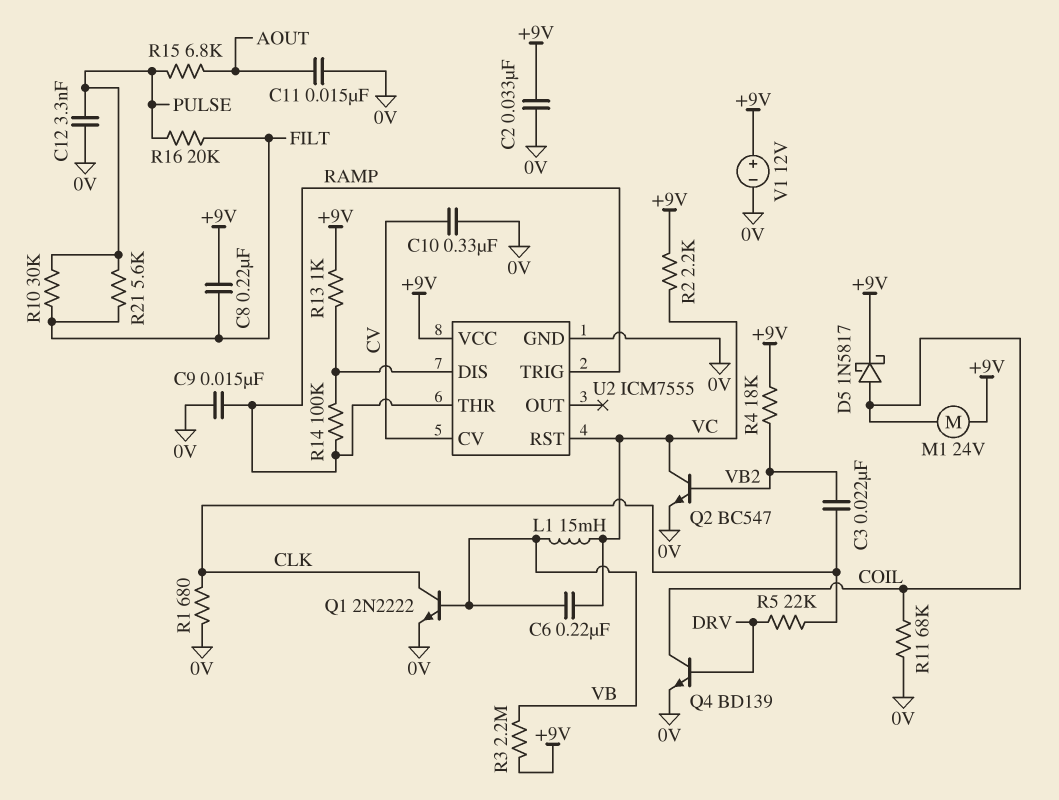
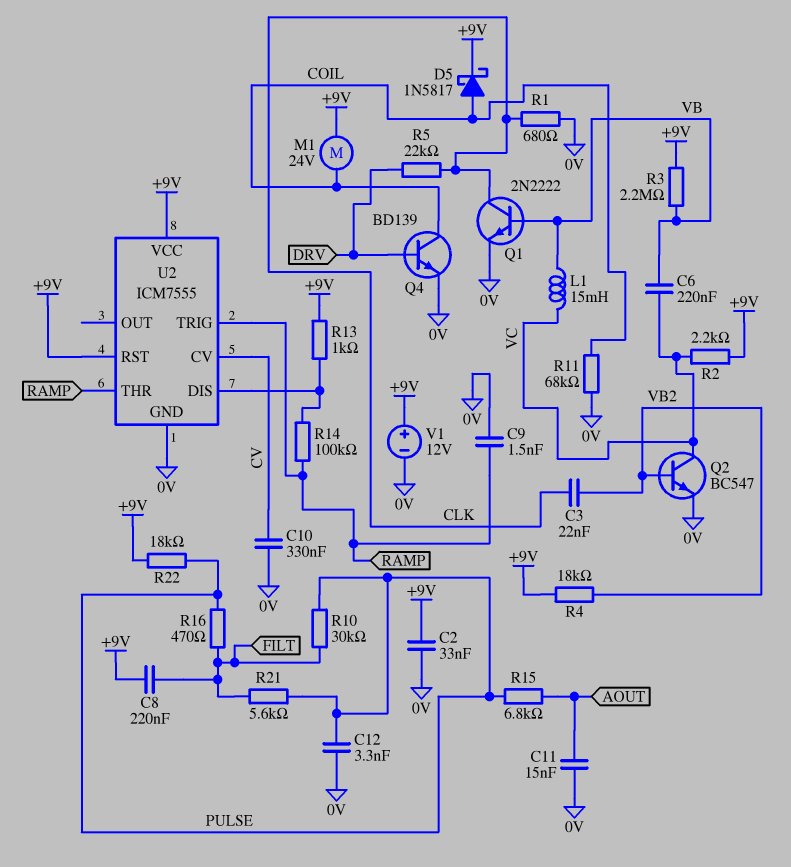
C9: 15nF (0V, RAMP) -> 1.5nF (0V, RAMP)
R16: 20k (FILT, PULSE) -> 470 (FILT, PULSE)
R22: none -> 18k (+9V, PULSE)
U2 pin RST: VC -> +9V

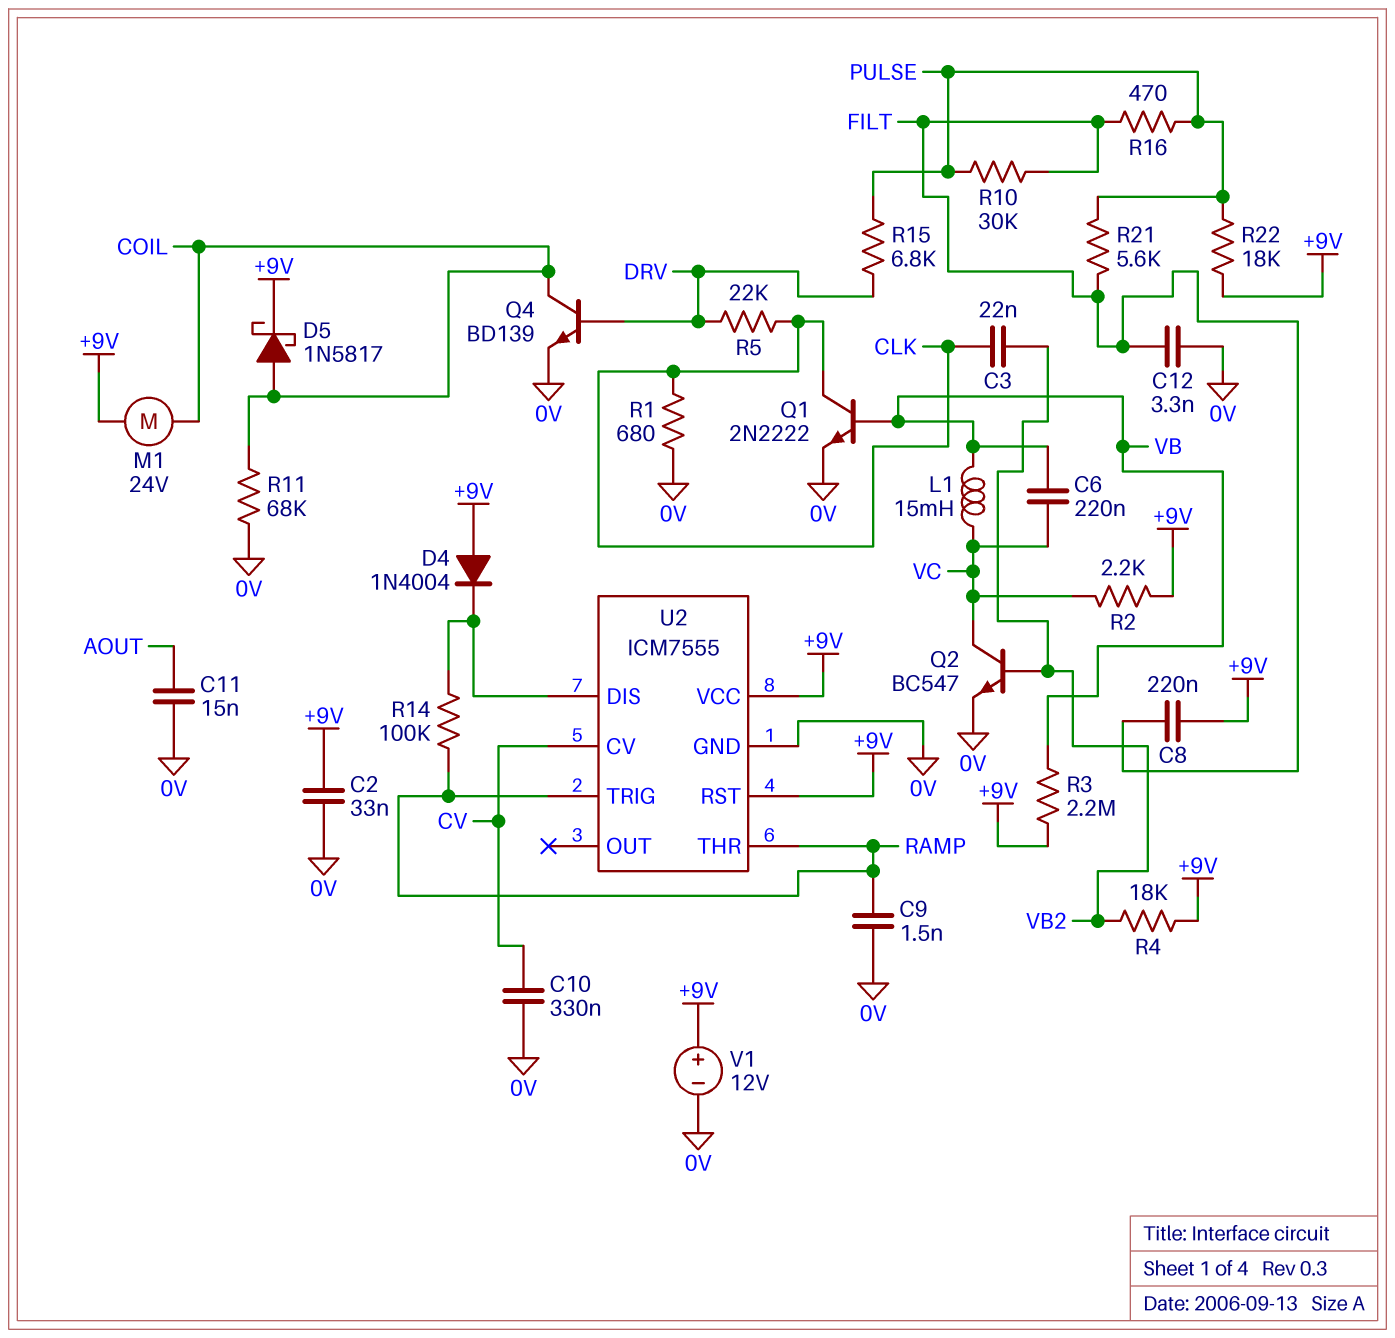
C12: 3.3nF (0V, PULSE) -> 3.3nF (0V, FILT)
D4: none -> diode 1N4004 (A +9V, K U2/DIS)
R13: 1k (+9V, U2/DIS) -> none
R15: 6.8k (AOUT, PULSE) -> 6.8k (DRV, PULSE)

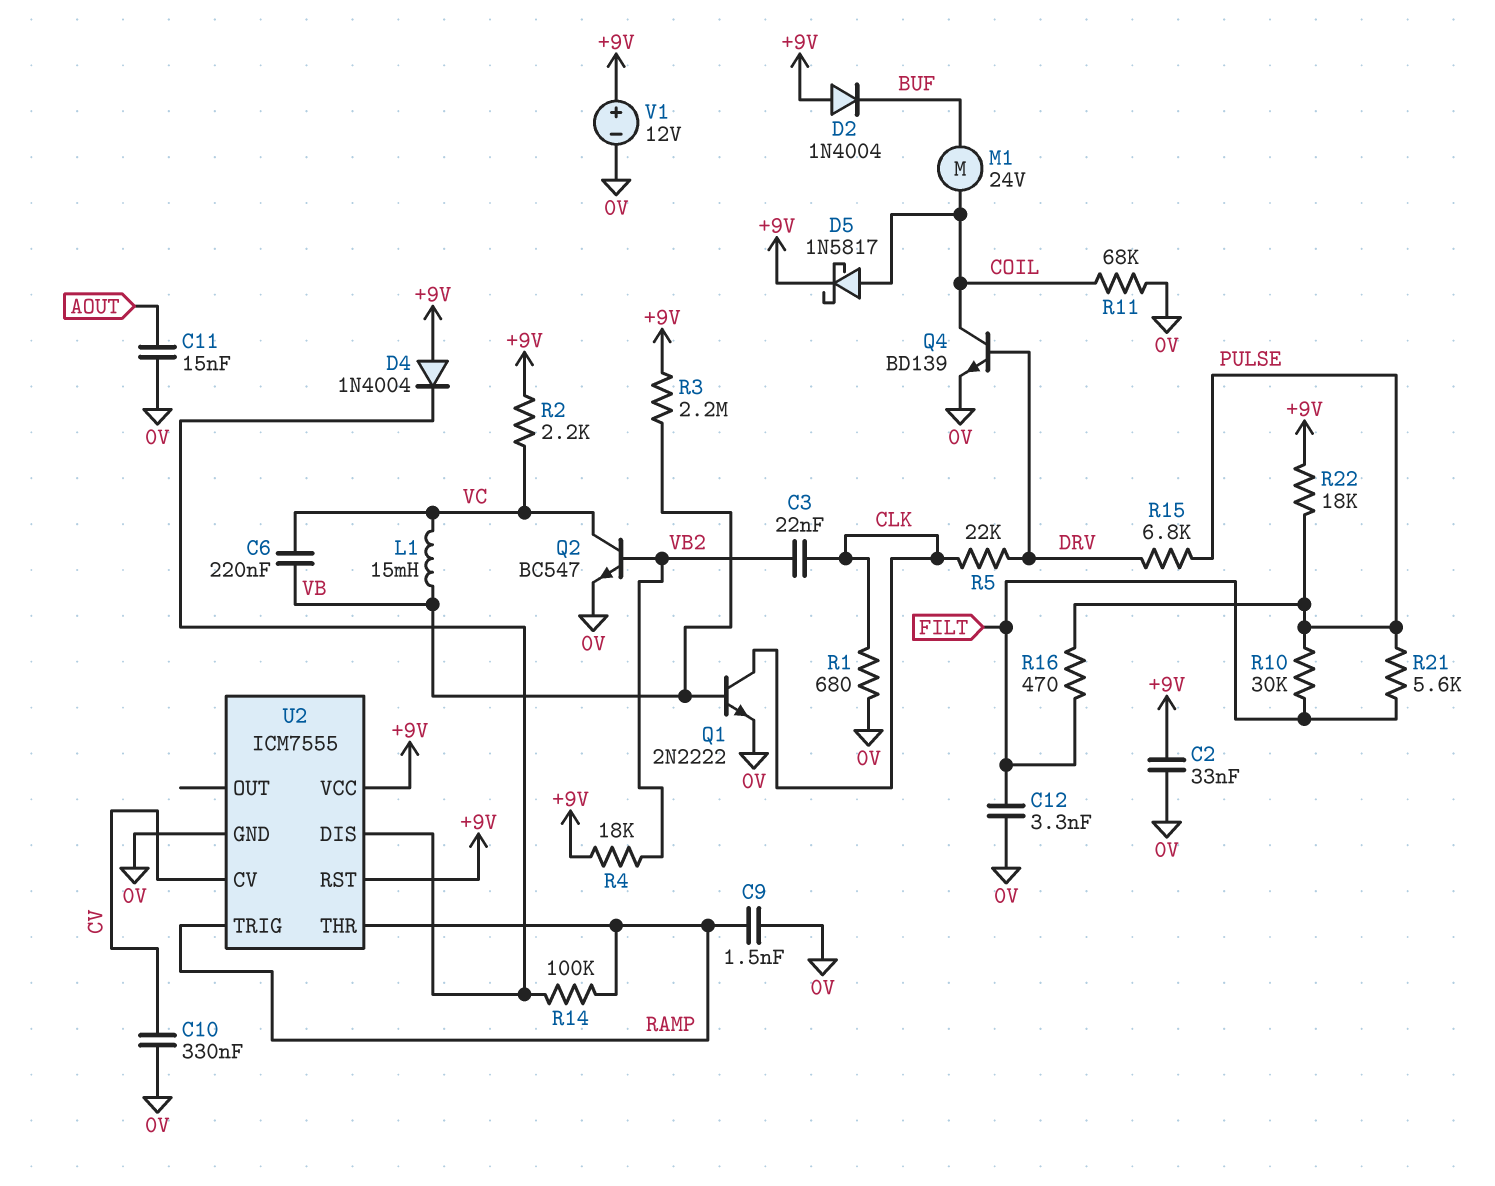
C8: 220nF (+9V, FILT) -> none
D2: none -> diode 1N4004 (A +9V, K BUF)
M1: motor 24V (+9V, COIL) -> motor 24V (BUF, COIL)

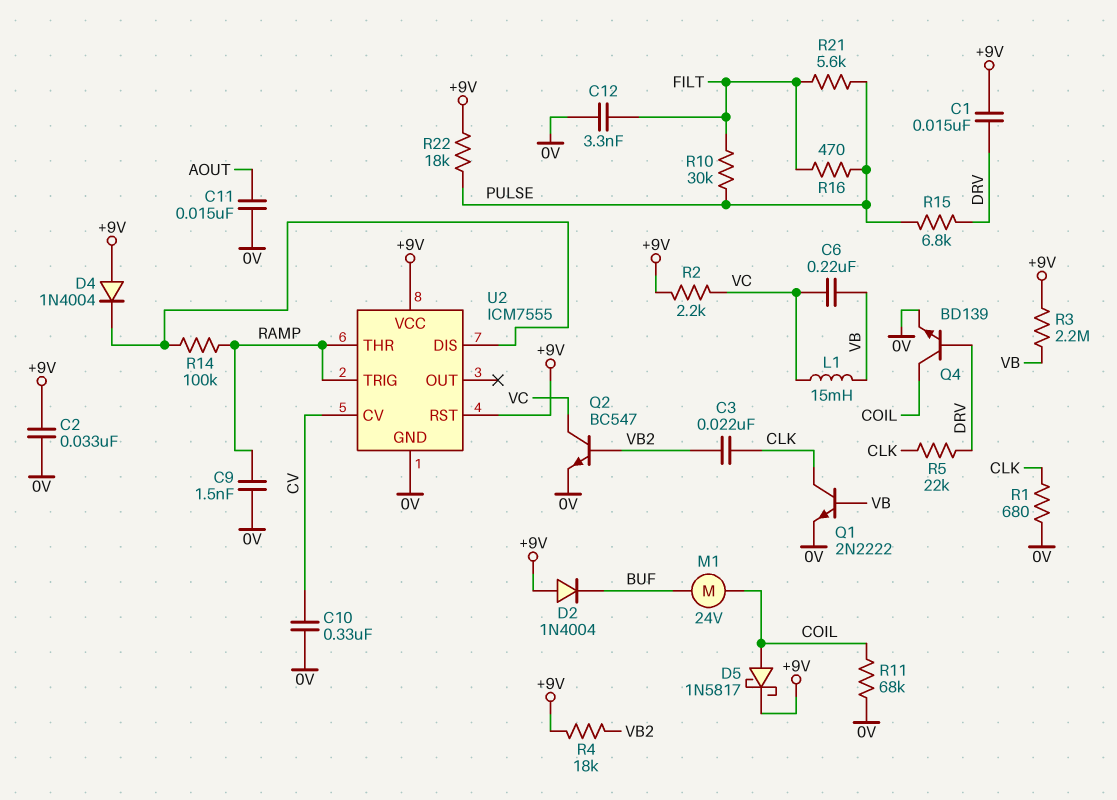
C1: none -> 15nF (+9V, DRV)
V1: 12V (plus +9V, minus 0V) -> none

